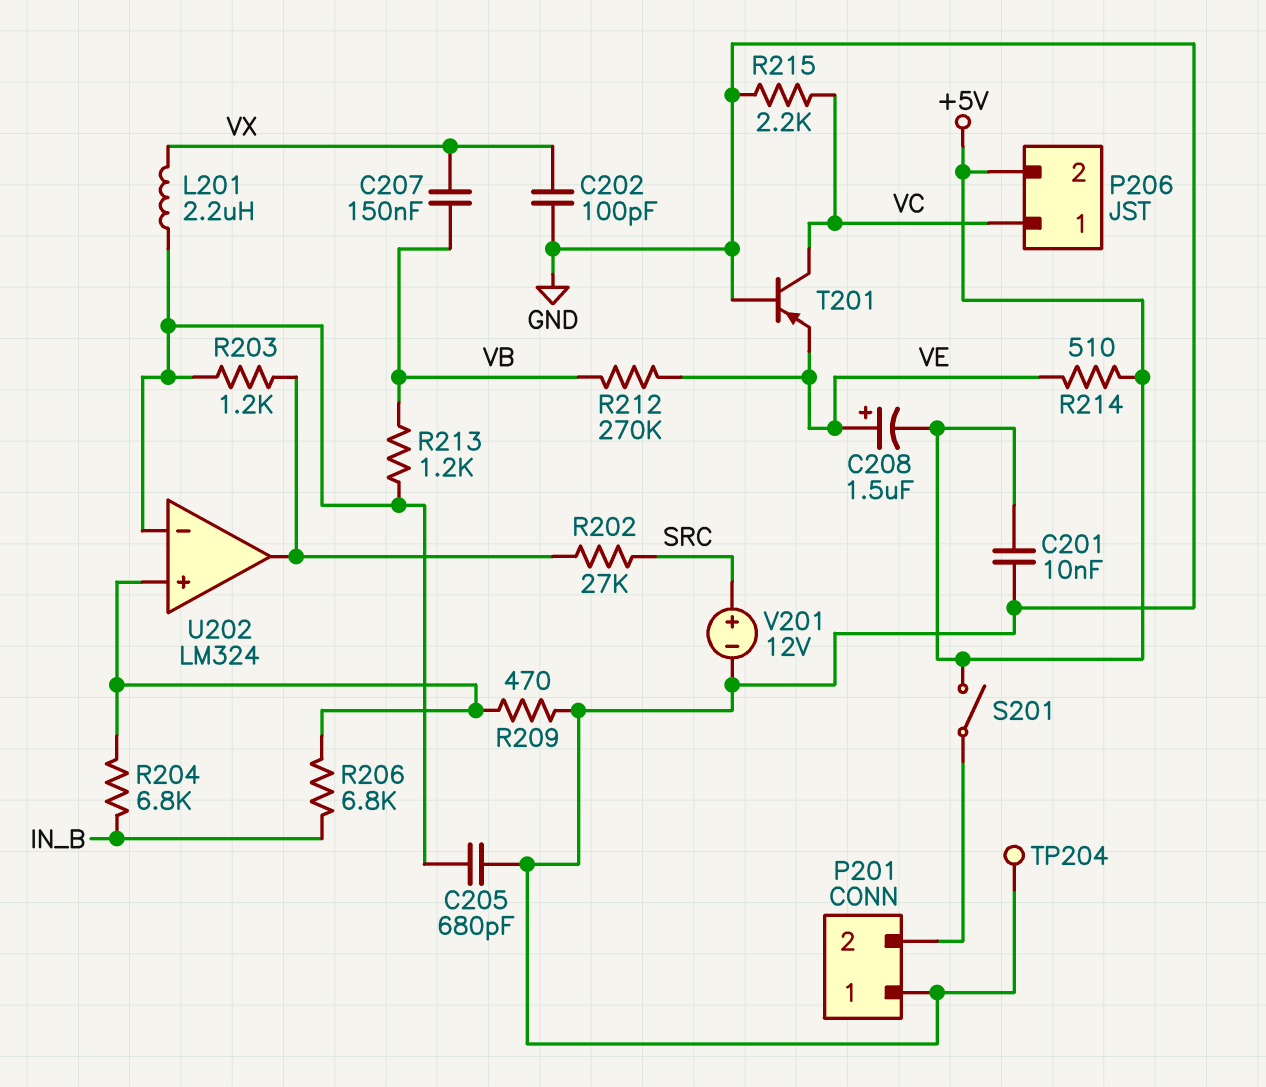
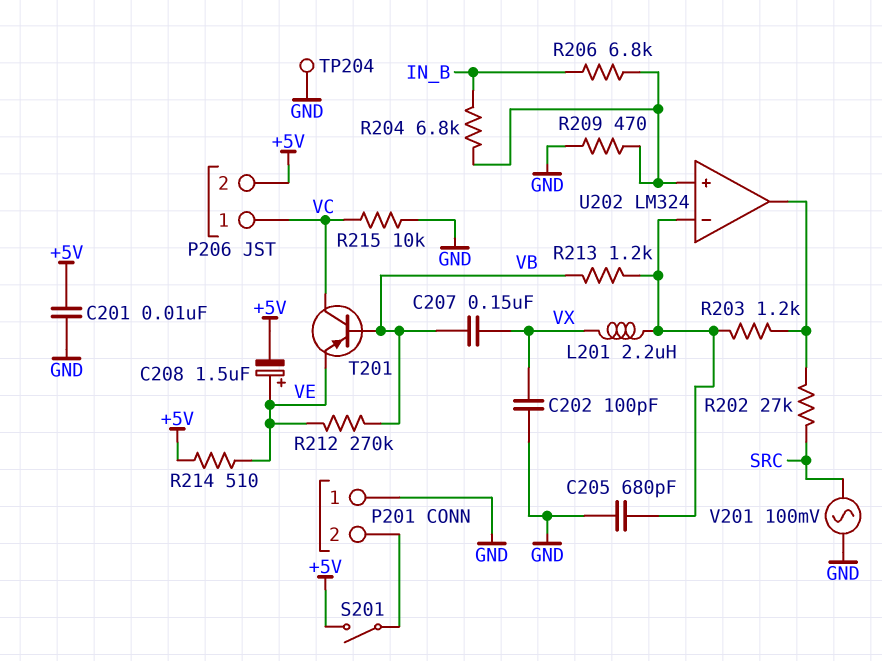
R215: 2.2k (GND, VC) -> 10k (GND, VC)
T201: PNP (B GND, C VC, E VE) -> PNP (B VB, C VC, E VE)
V201: 12V (plus SRC, minus GND) -> AC 100mV (GND, SRC)

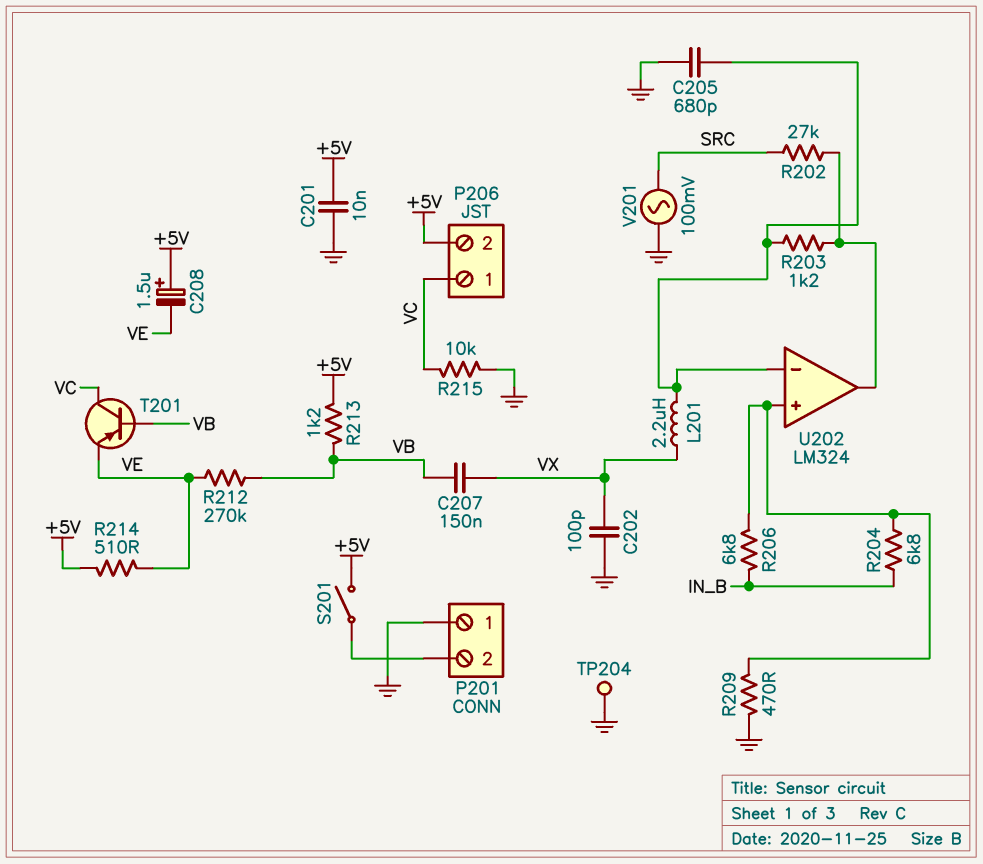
C208: 1.5uF (plus VE, minus +5V) -> 1.5uF (plus +5V, minus VE)
R213: 1.2k (U202/in-, VB) -> 1.2k (+5V, VB)

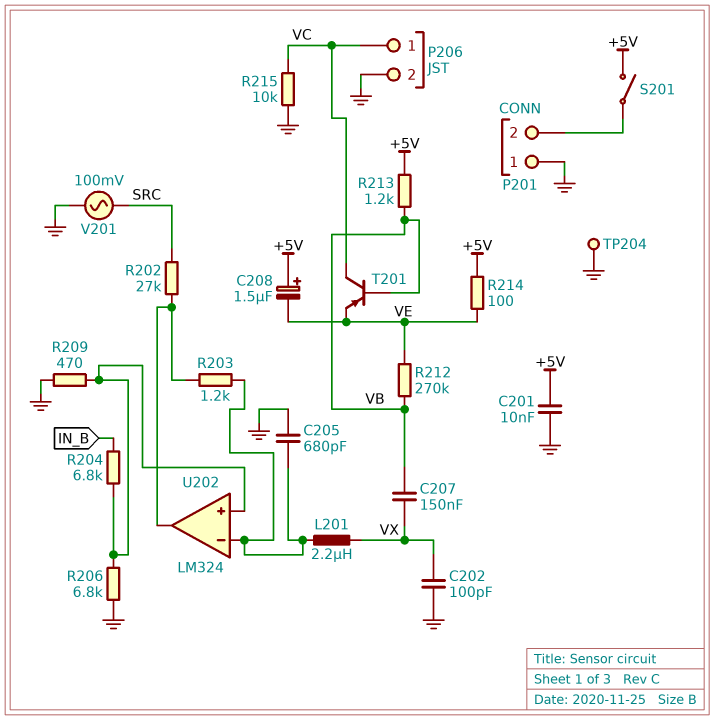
P206 pin 2: +5V -> GND
R206: 6.8k (IN_B, U202/in+) -> 6.8k (GND, U202/in+)
R214: 510 (+5V, VE) -> 100 (+5V, VE)

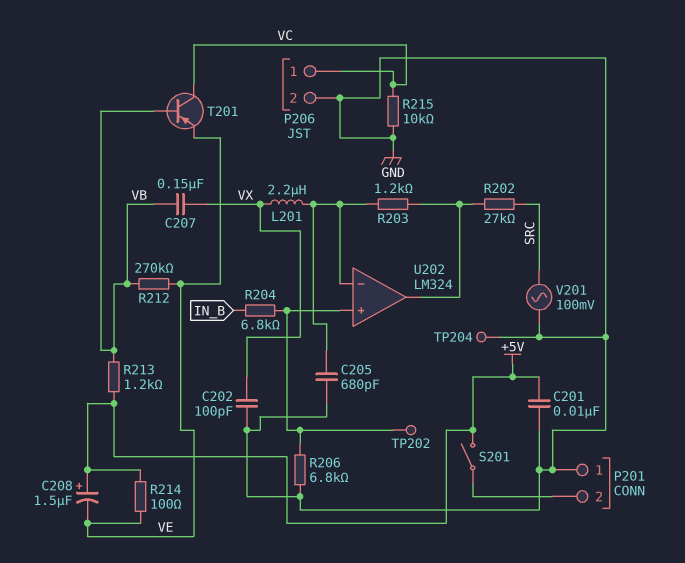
R209: 470 (GND, U202/in+) -> none
TP202: none -> test point (U202/in+)

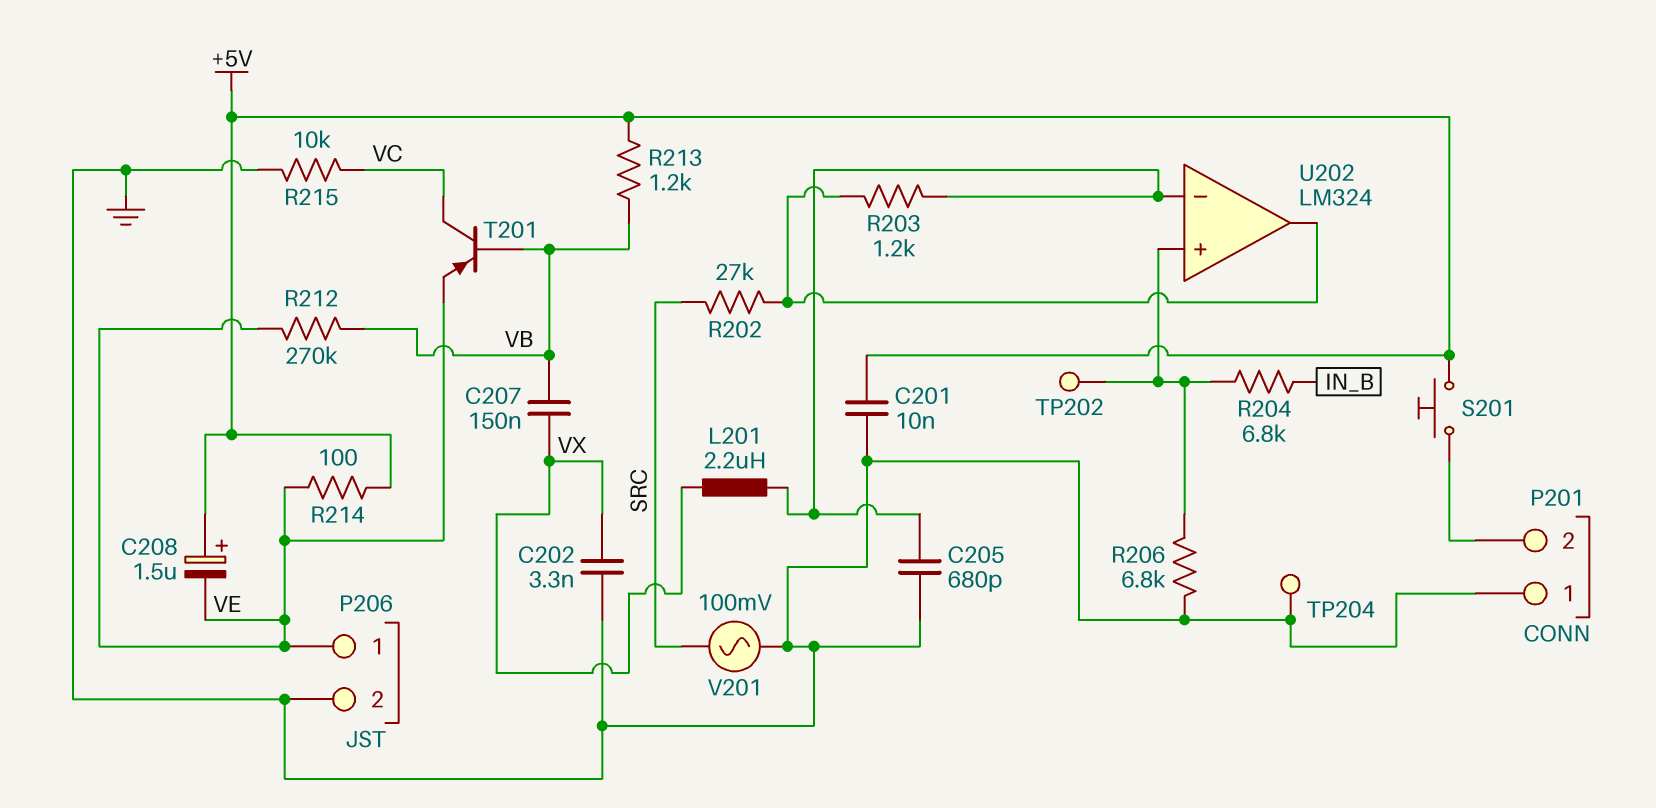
C202: 100pF (GND, VX) -> 3.3nF (GND, VX)
P206 pin 1: VC -> VE
S201: switch (+5V, P201/2) -> button (+5V, P201/2)

